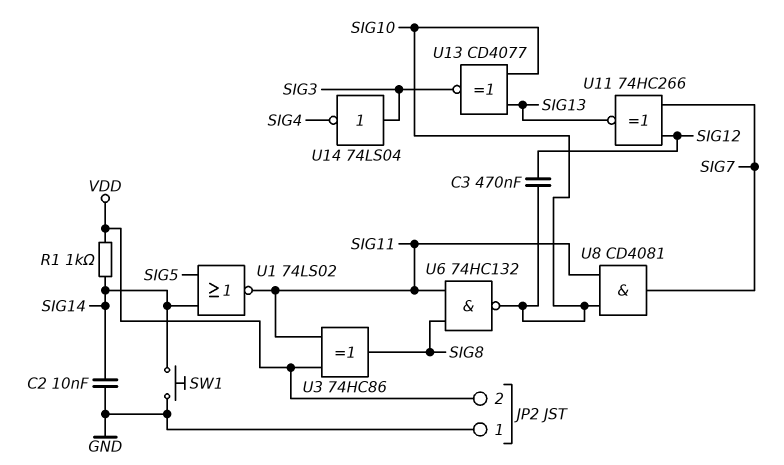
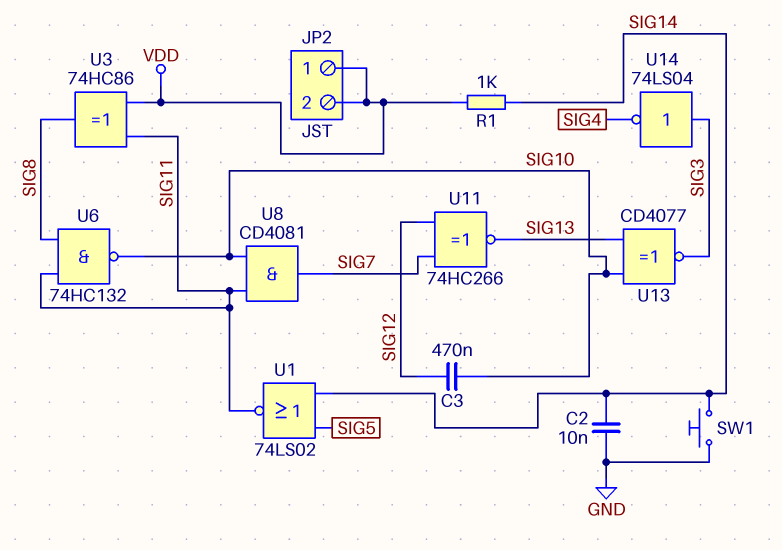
JP2 pin 1: GND -> VDD

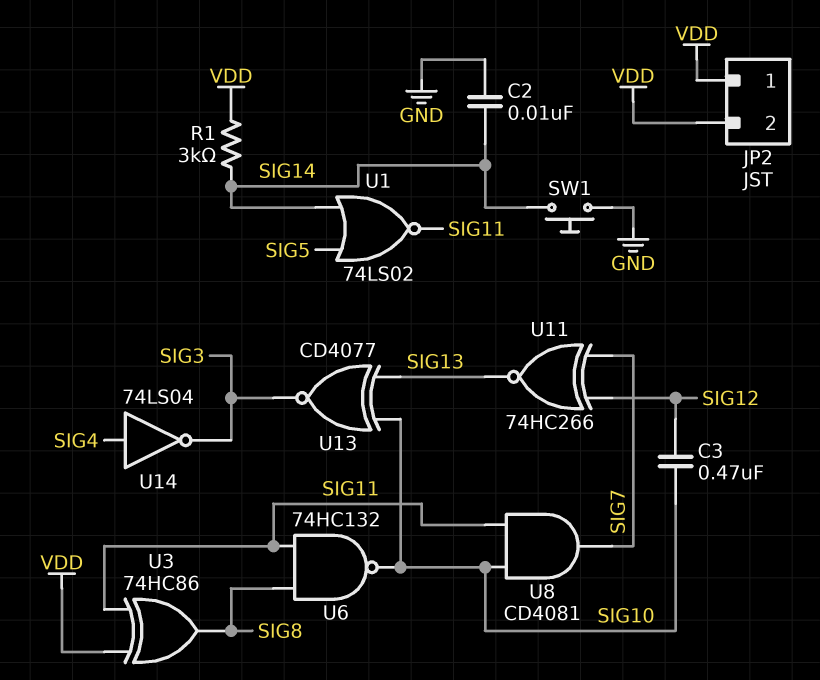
R1: 1k (SIG14, VDD) -> 3k (SIG14, VDD)
U14: NOT 74LS04 (in SIG3, out SIG4) -> NOT 74LS04 (in SIG4, out SIG3)

